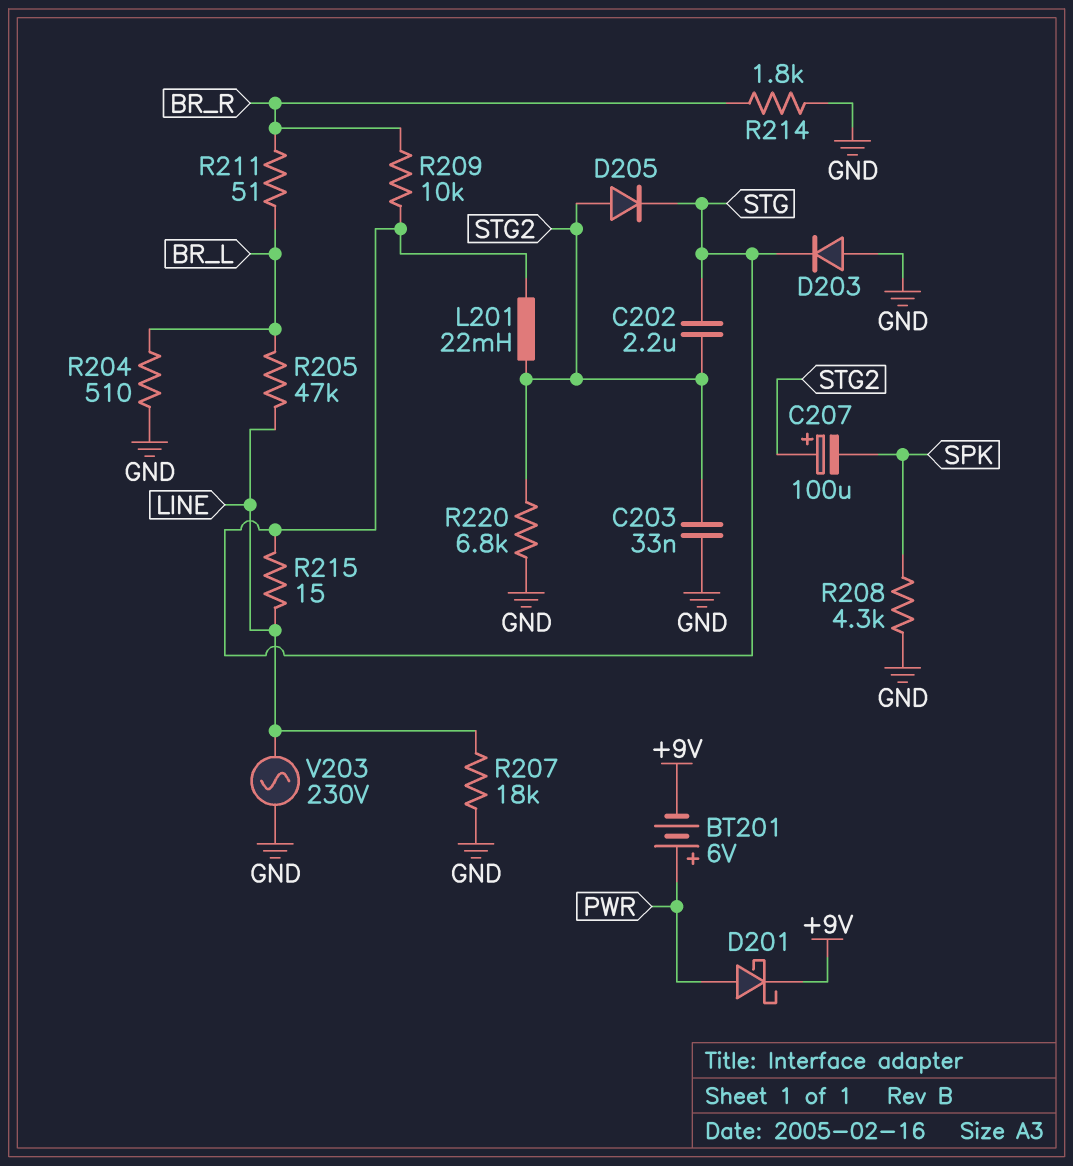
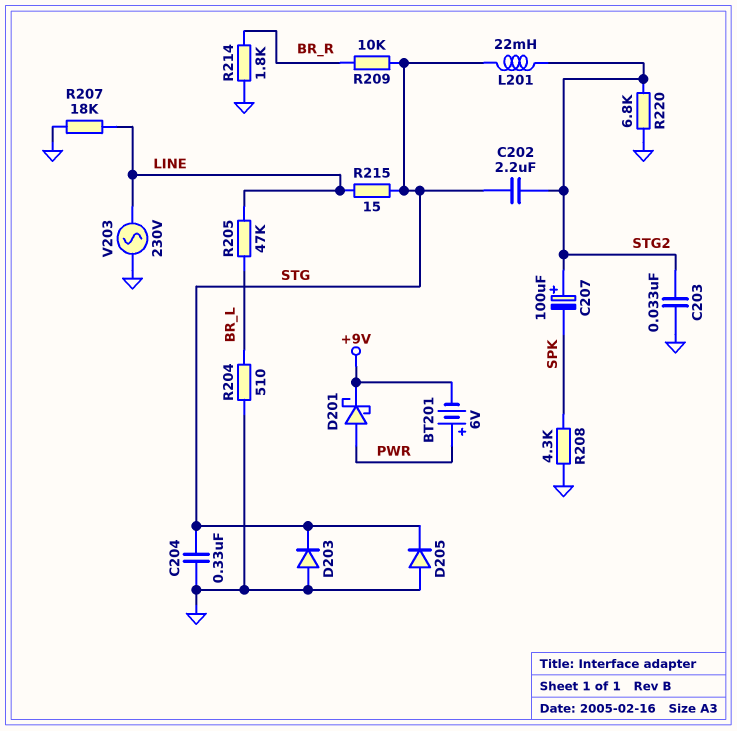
C204: none -> 330nF (GND, STG)
D205: diode (A STG2, K STG) -> diode (A GND, K STG)
R211: 51 (BR_L, BR_R) -> none

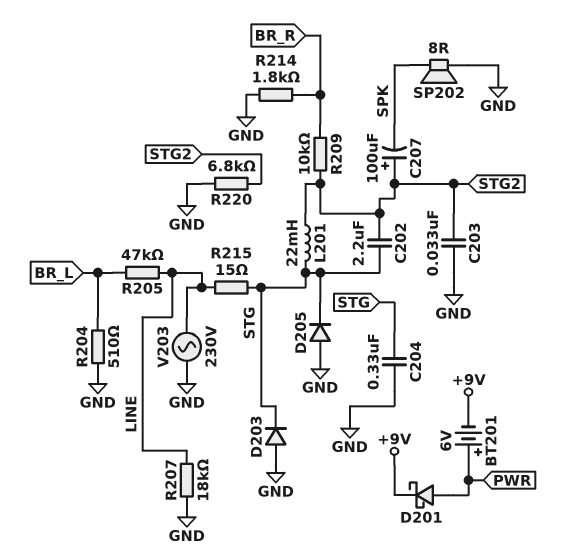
R208: 4.3k (GND, SPK) -> none
R209: 10k (BR_R, STG) -> 10k (BR_R, STG2)
SP202: none -> speaker 8R (GND, SPK)

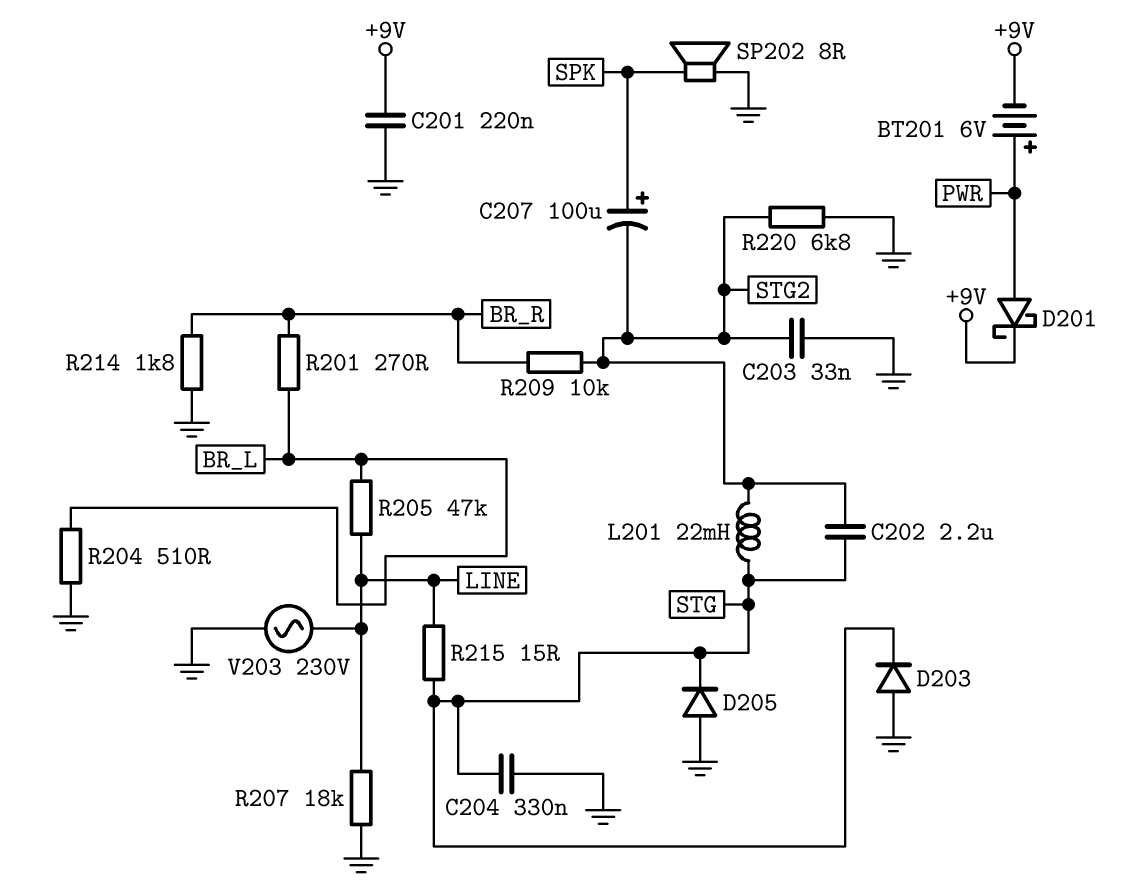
C201: none -> 220nF (+9V, GND)
C207: 100uF (plus STG2, minus SPK) -> 100uF (plus SPK, minus STG2)
R201: none -> 270 (BR_L, BR_R)

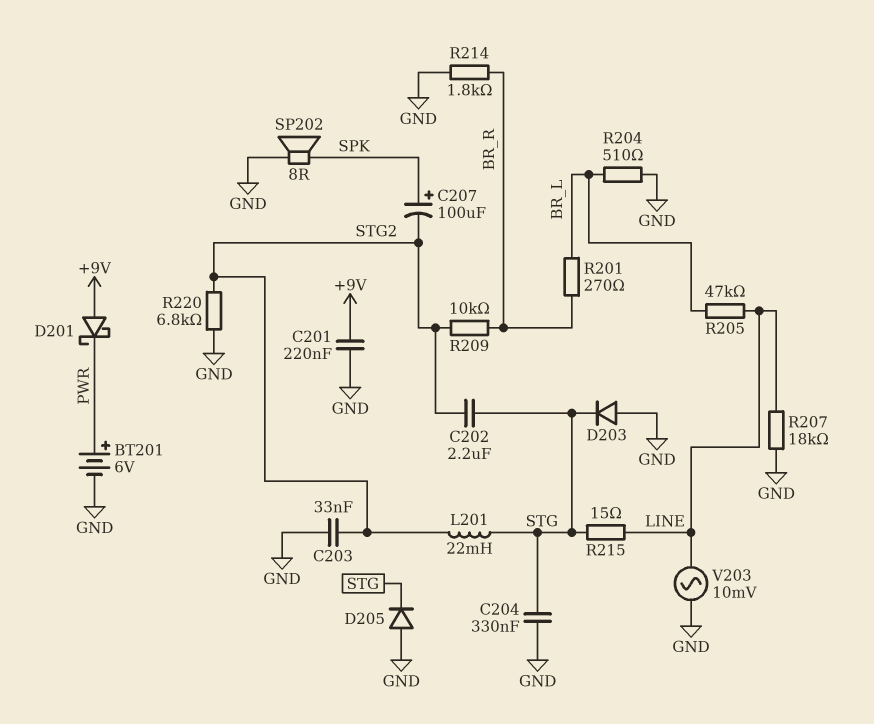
BT201: 6V (plus PWR, minus +9V) -> 6V (plus PWR, minus GND)
D201: schottky (A PWR, K +9V) -> schottky (A +9V, K PWR)
V203: AC 230V (GND, LINE) -> AC 10mV (GND, LINE)

